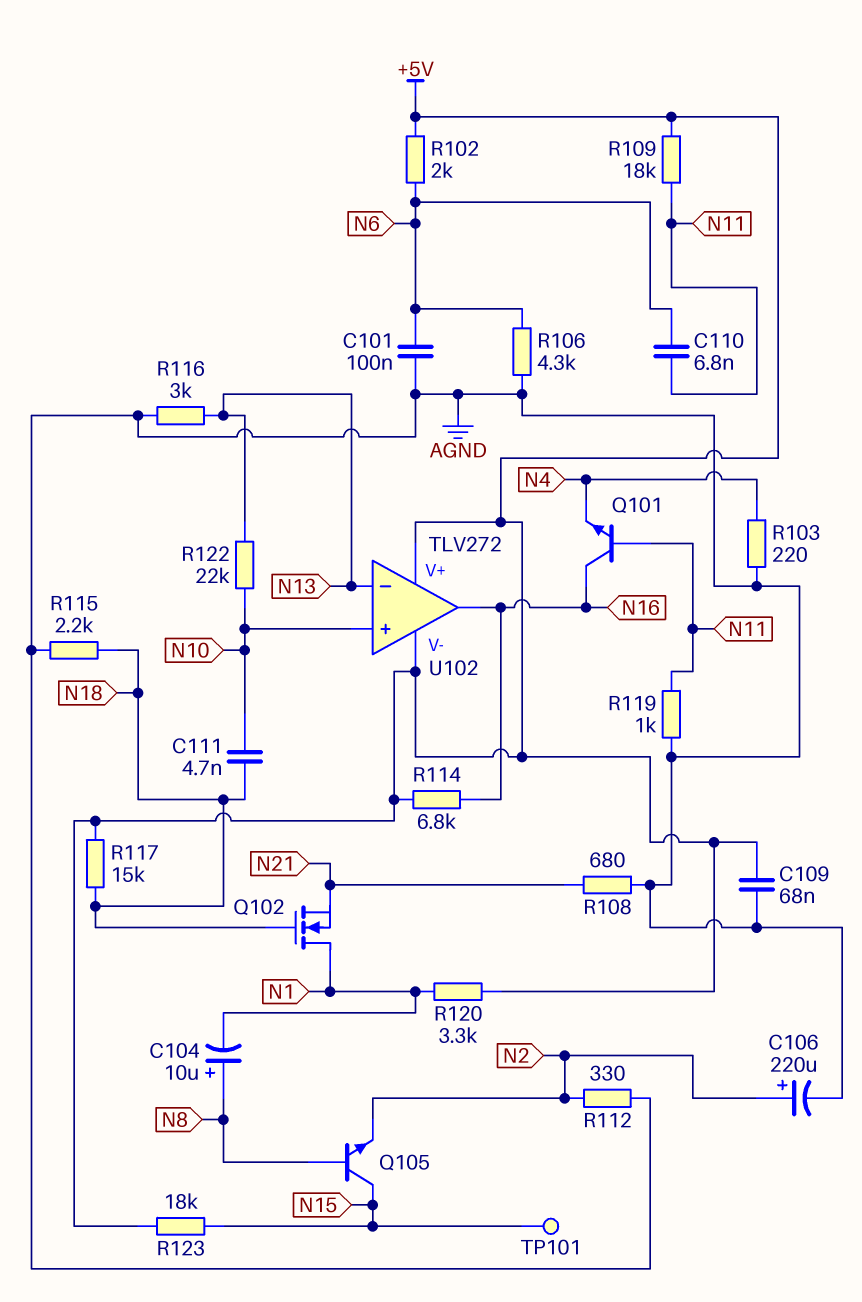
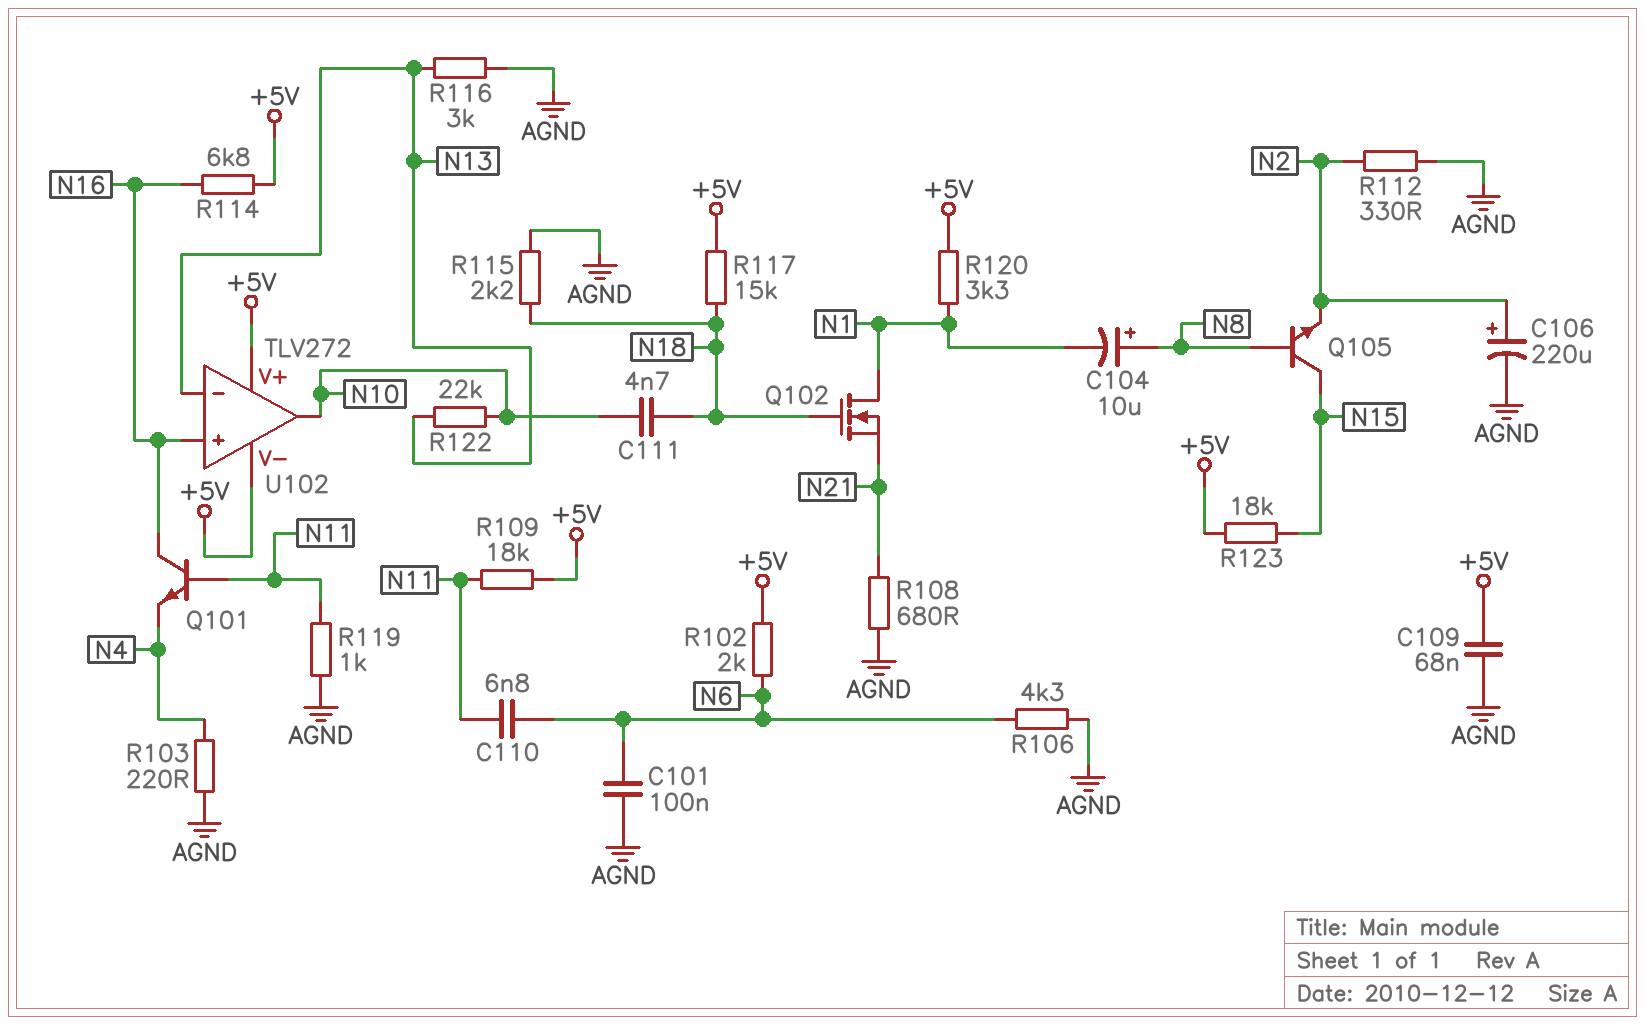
TP101: test point (N15) -> none
U102 pin in+: N10 -> N16
U102 pin out: N16 -> N10

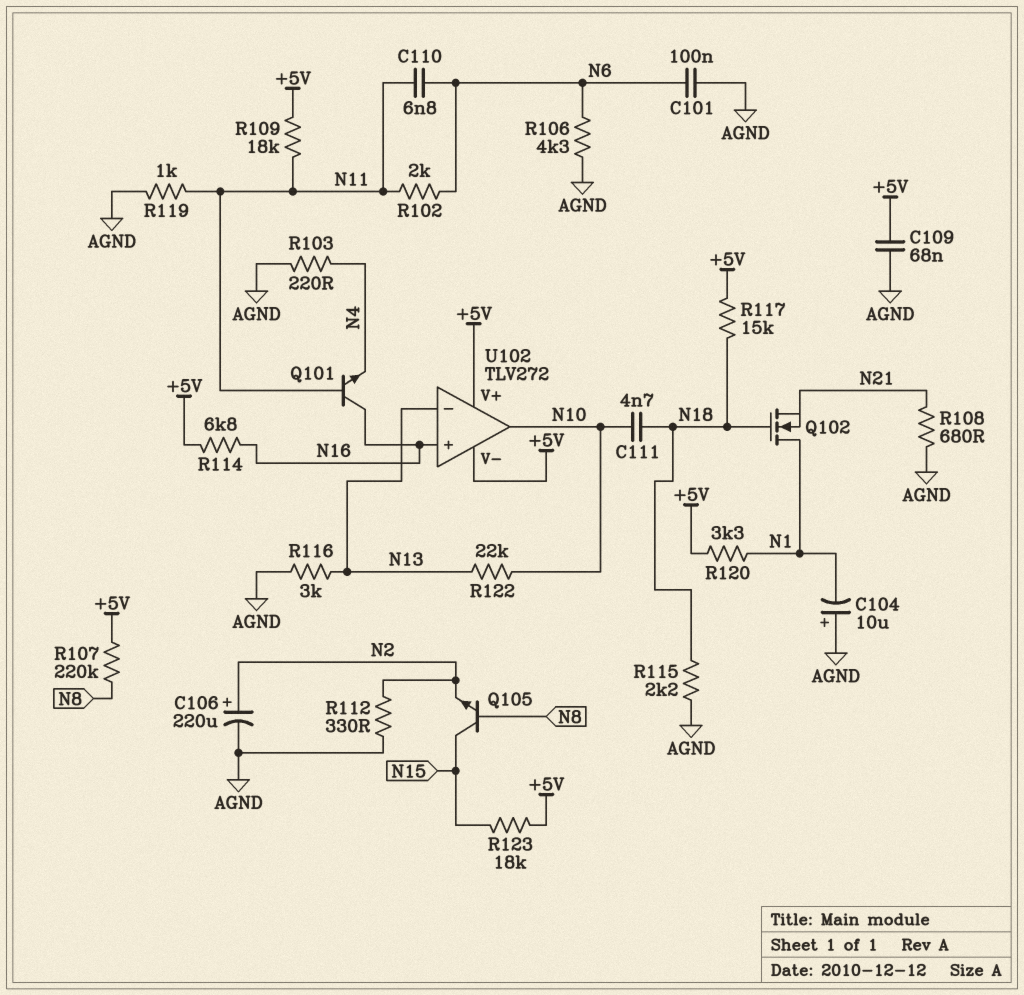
C104: 10uF (plus N8, minus N1) -> 10uF (plus AGND, minus N1)
R102: 2k (+5V, N6) -> 2k (N6, N11)
R107: none -> 220k (+5V, N8)

